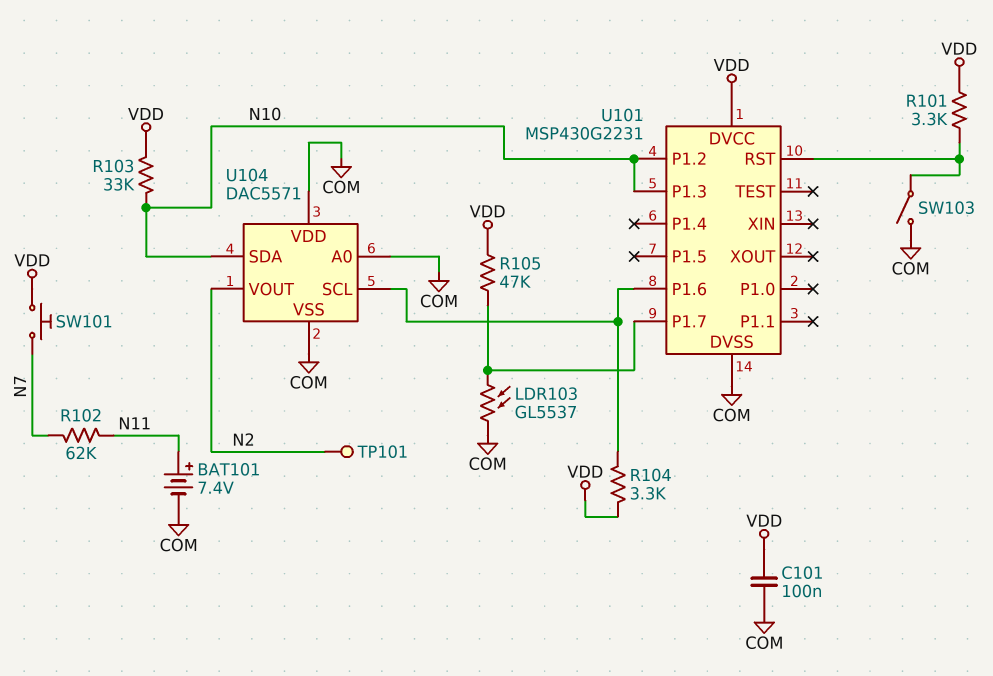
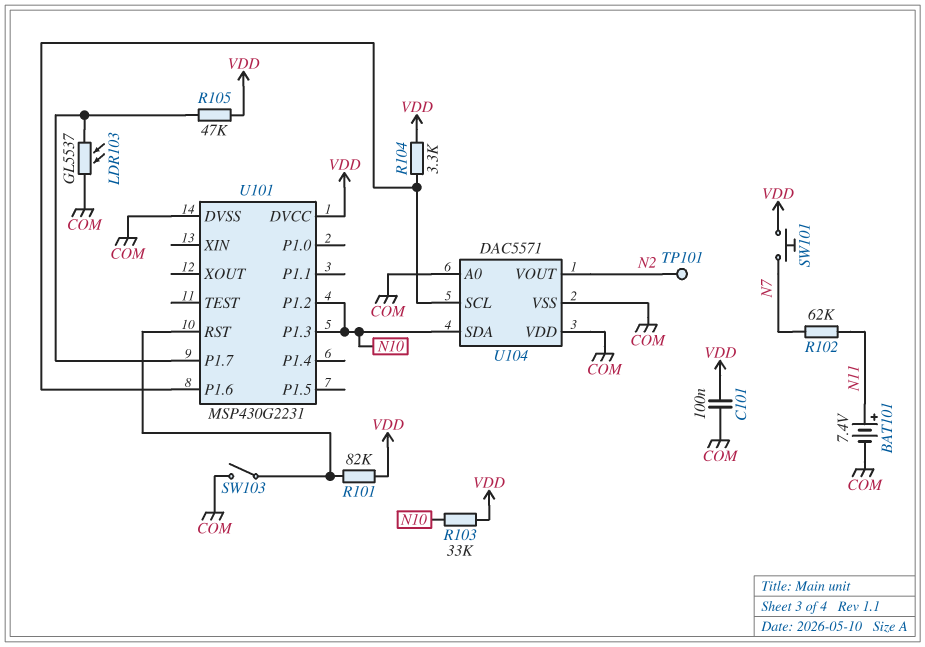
R101: 3.3k (U101/RST, VDD) -> 82k (U101/RST, VDD)

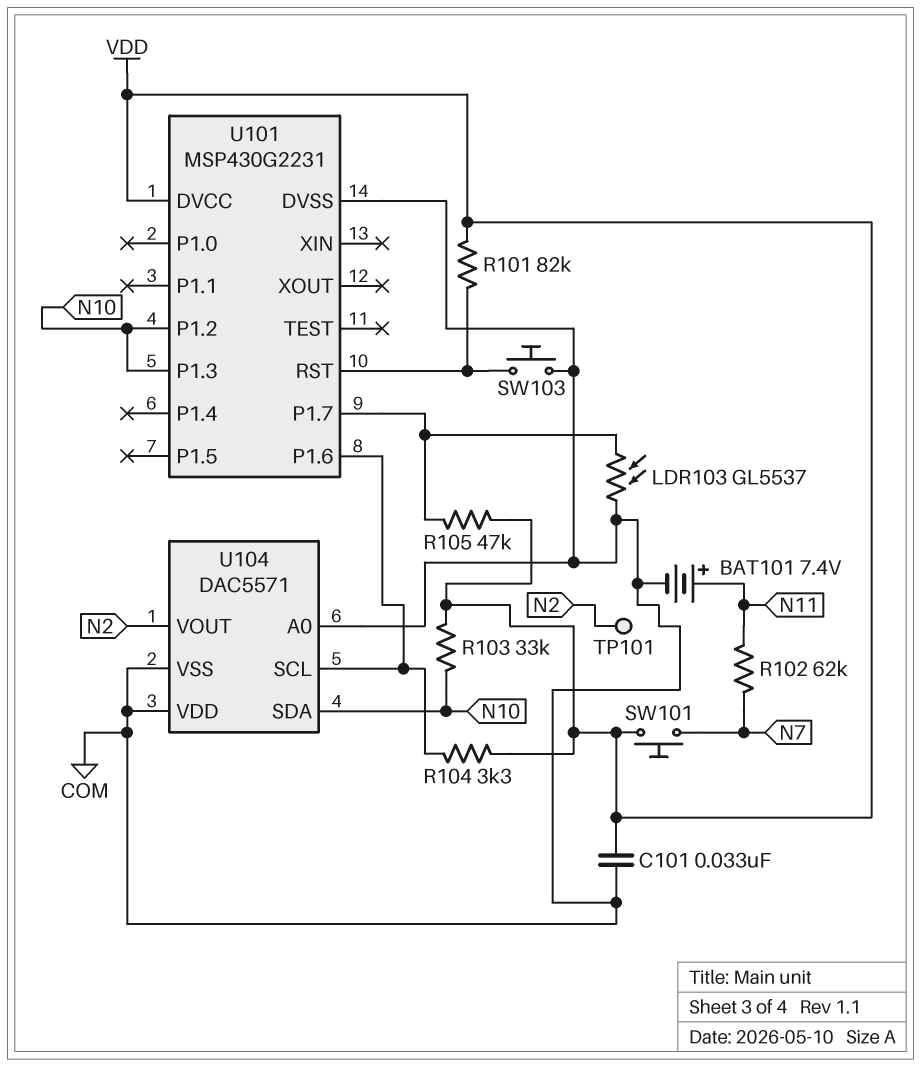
C101: 100nF (COM, VDD) -> 33nF (COM, VDD)
SW103: switch (COM, U101/RST) -> button (COM, U101/RST)

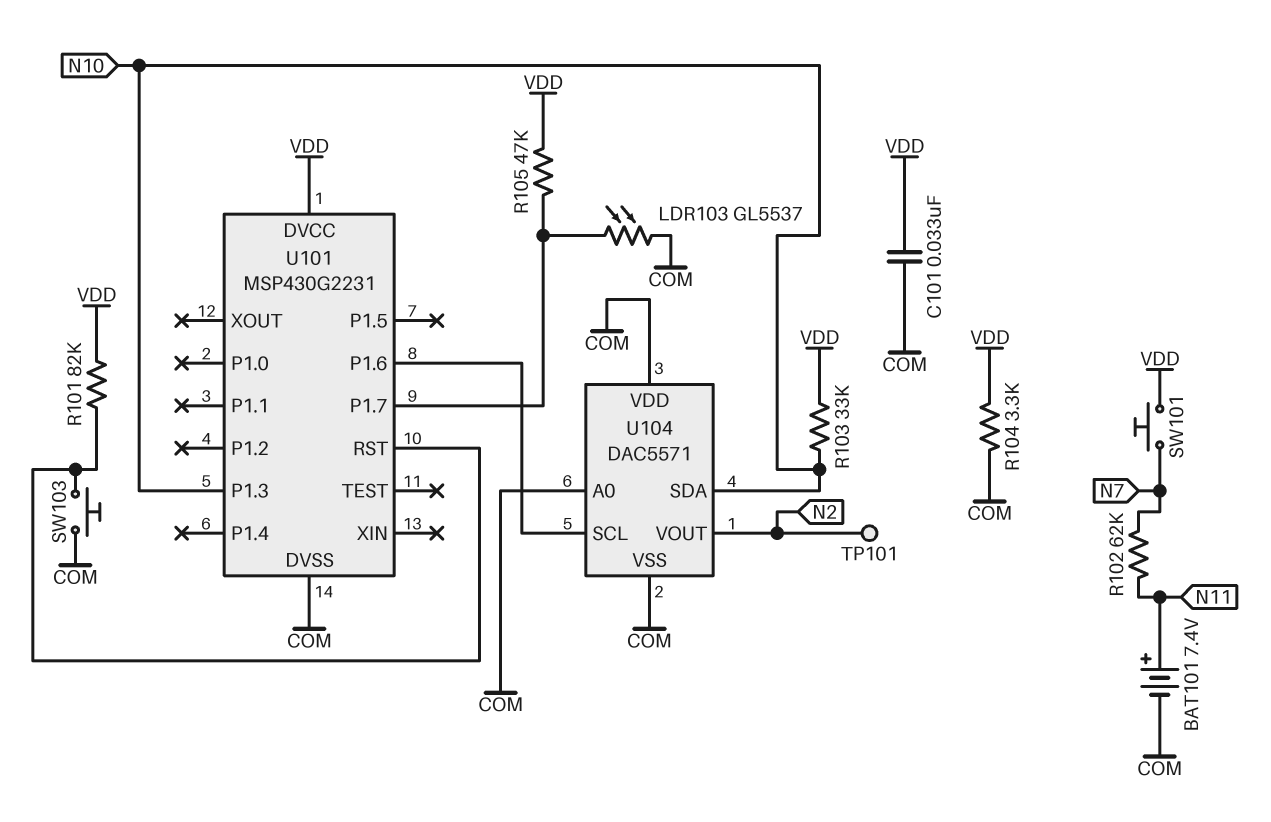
R104: 3.3k (U101/P1.6, VDD) -> 3.3k (COM, VDD)
U101 pin P1.2: N10 -> none

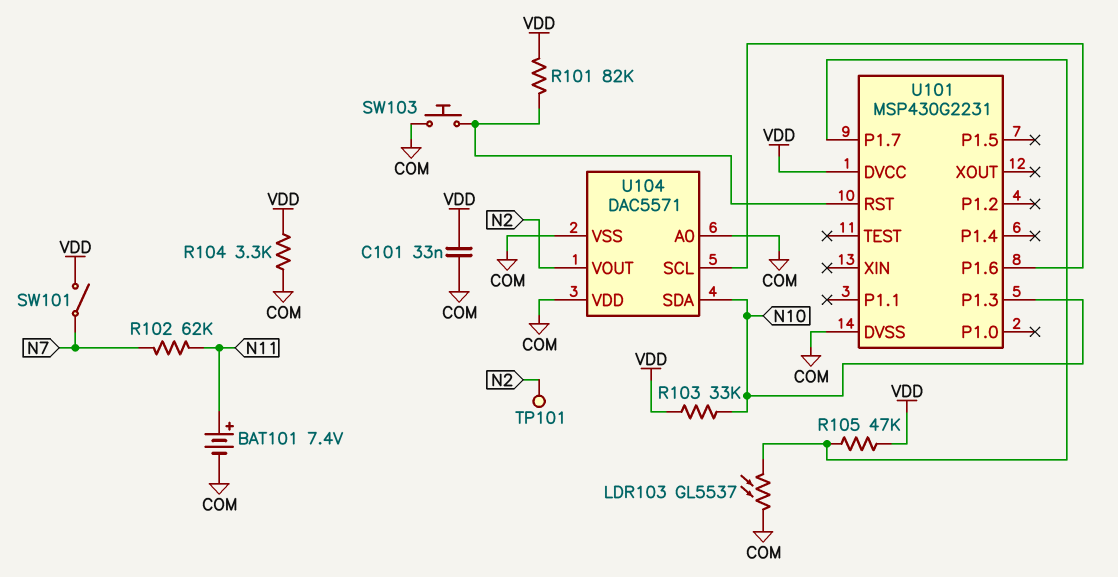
SW101: button (N7, VDD) -> switch (N7, VDD)

